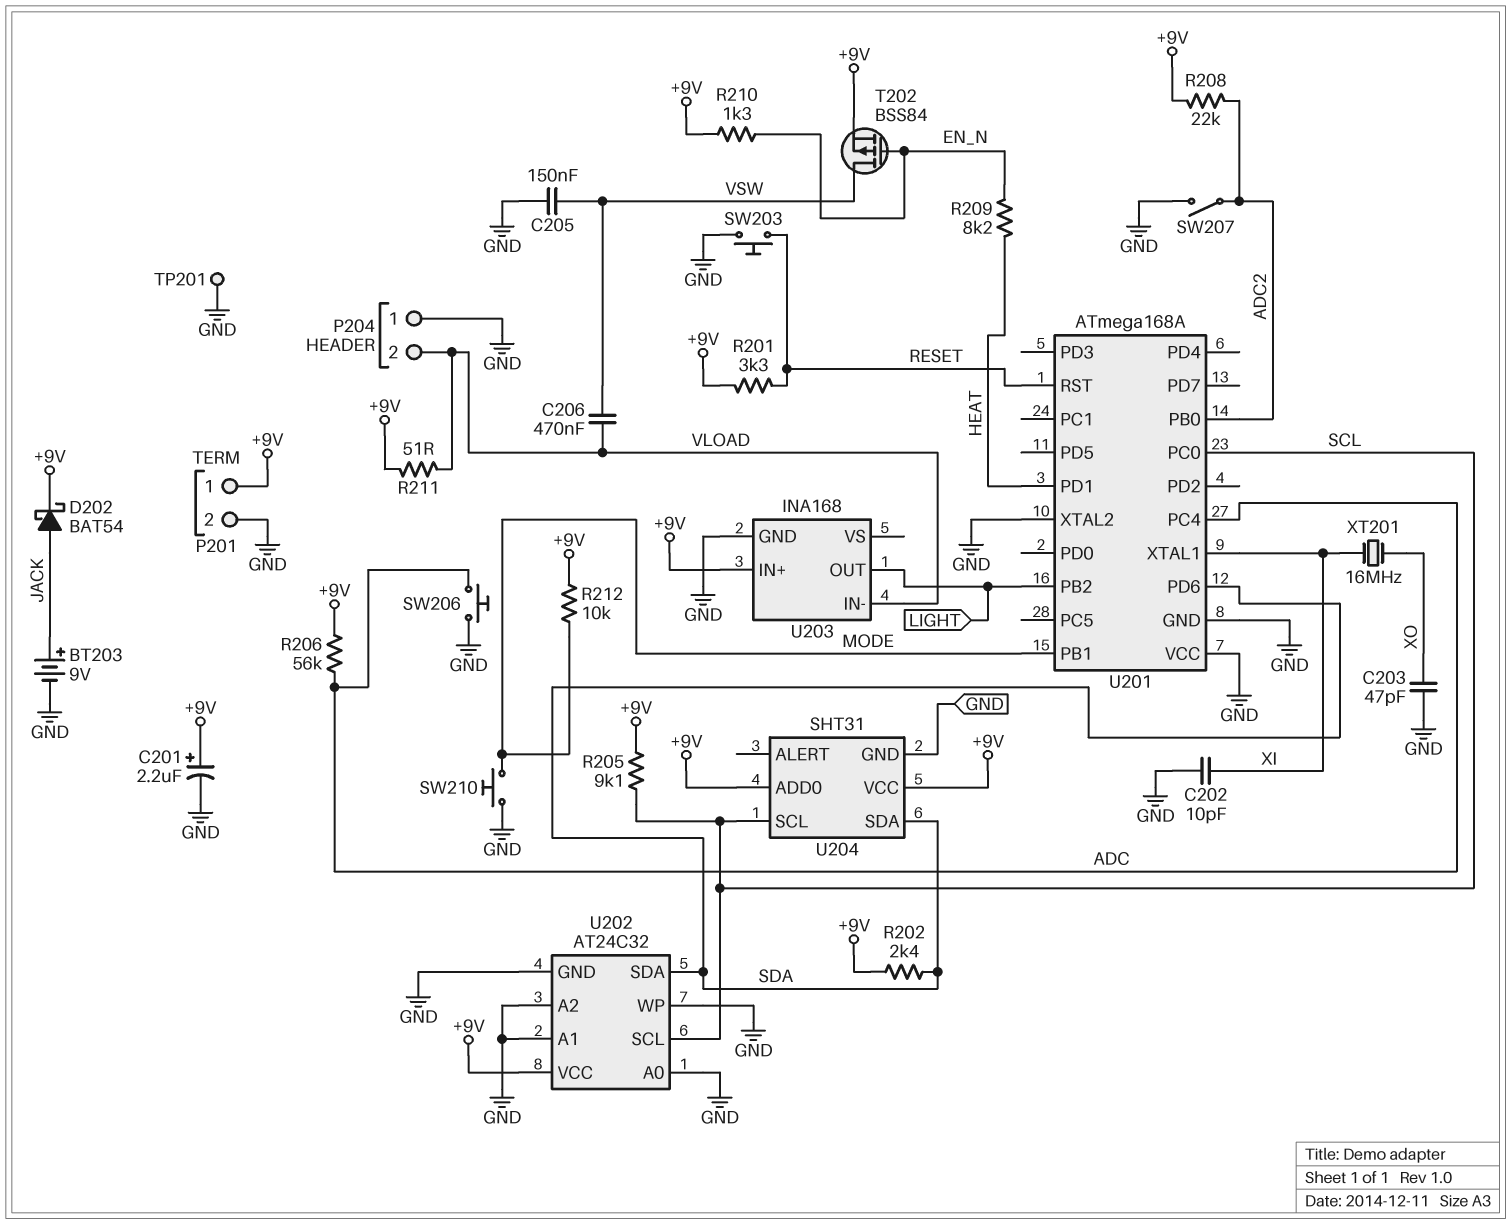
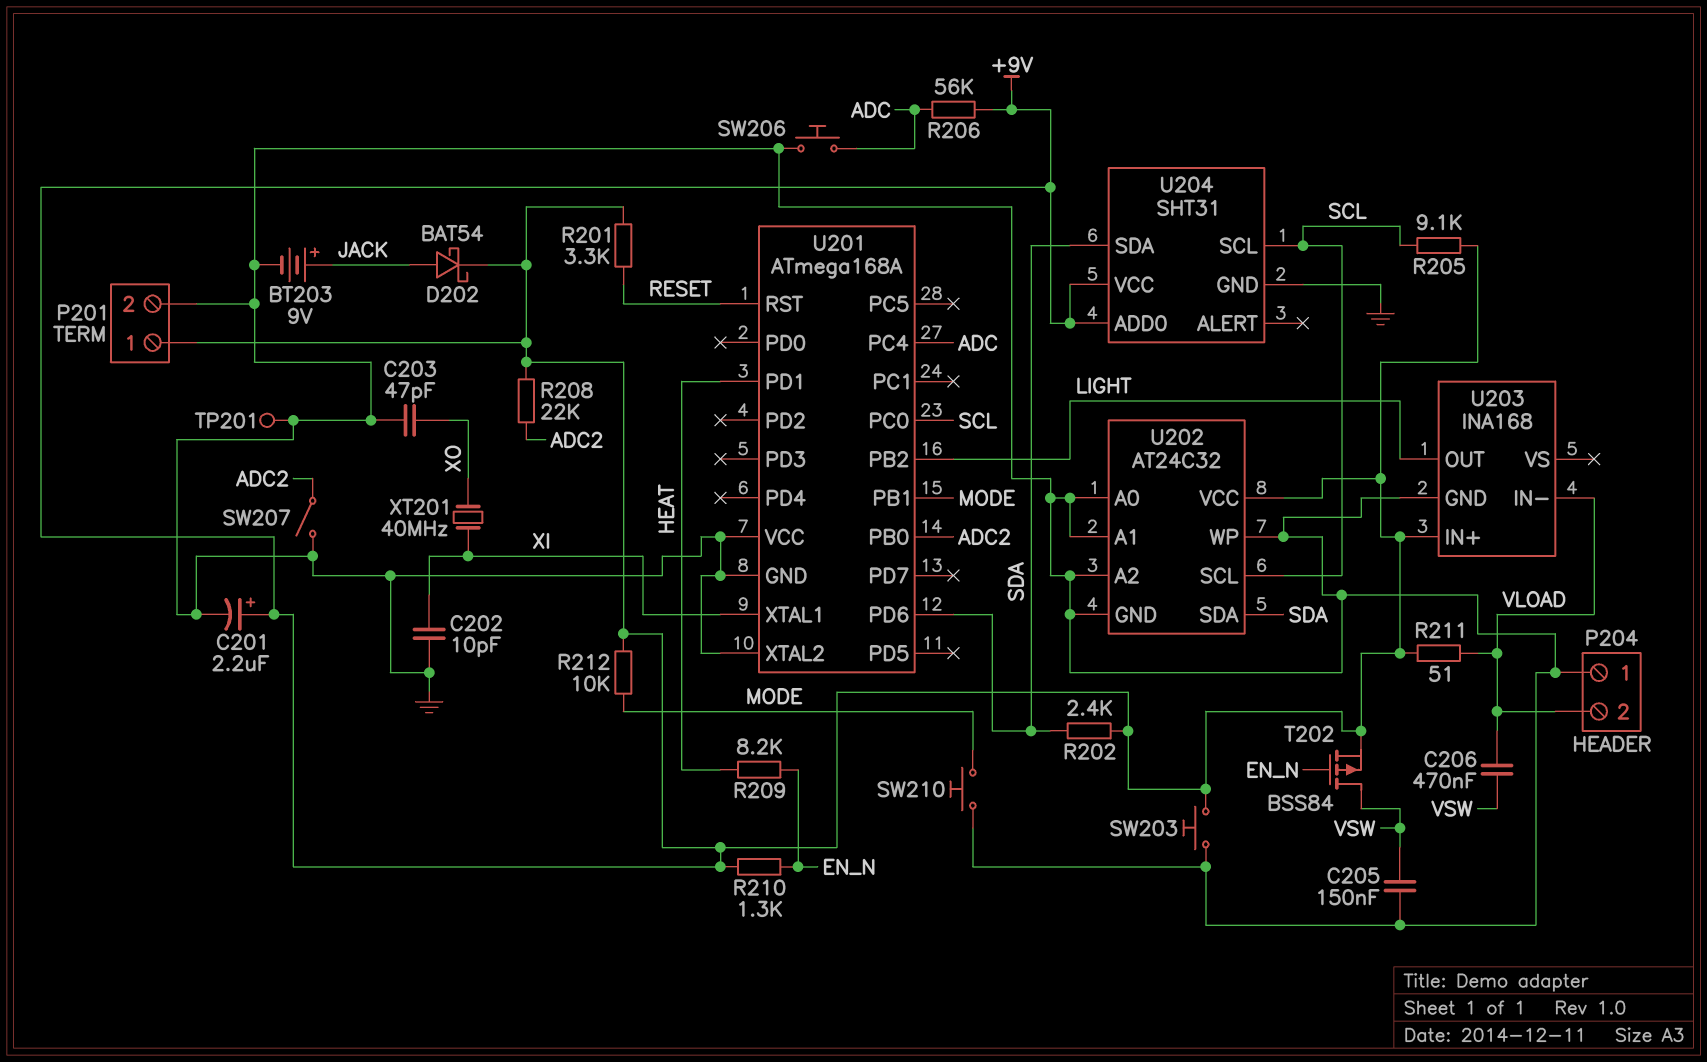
SW203: button (GND, RESET) -> button (+9V, GND)
XT201: 16MHz (XI, XO) -> 40MHz (XI, XO)

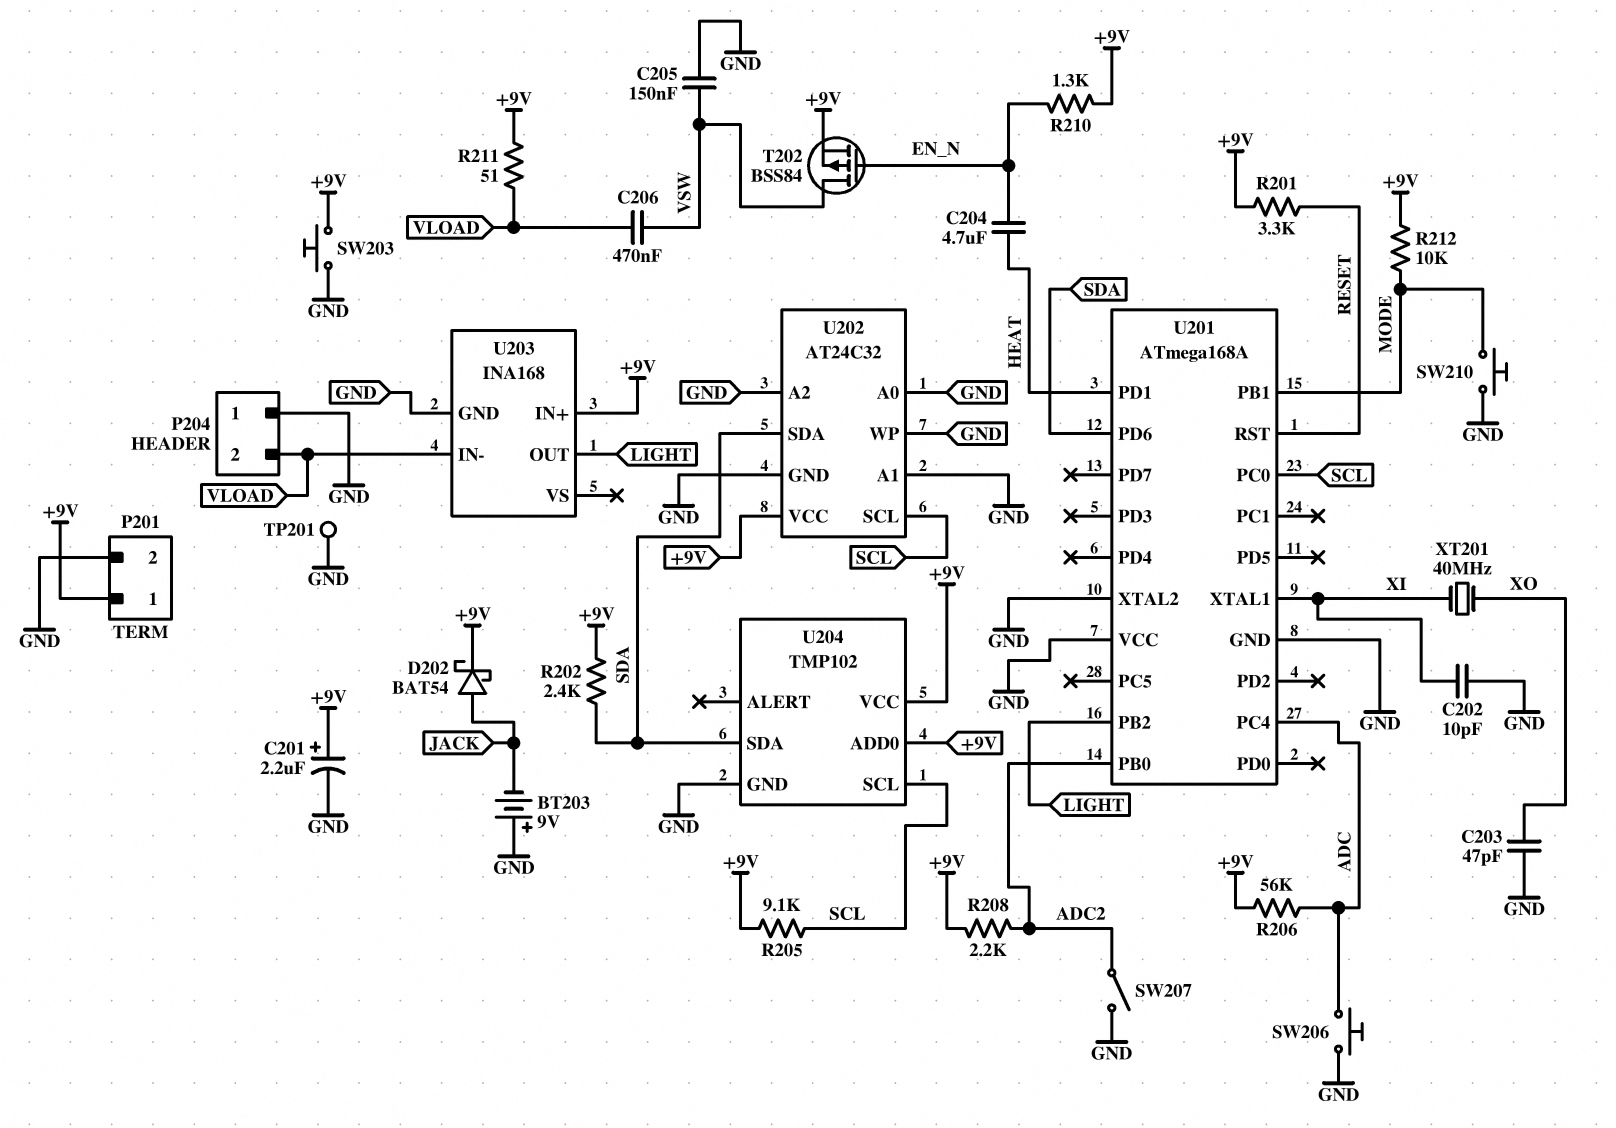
BT203: 9V (plus JACK, minus GND) -> 9V (plus GND, minus JACK)
C204: none -> 4.7uF (EN_N, HEAT)
R208: 22k (+9V, ADC2) -> 2.2k (+9V, ADC2)
R209: 8.2k (EN_N, HEAT) -> none
U204: SHT31 -> TMP102

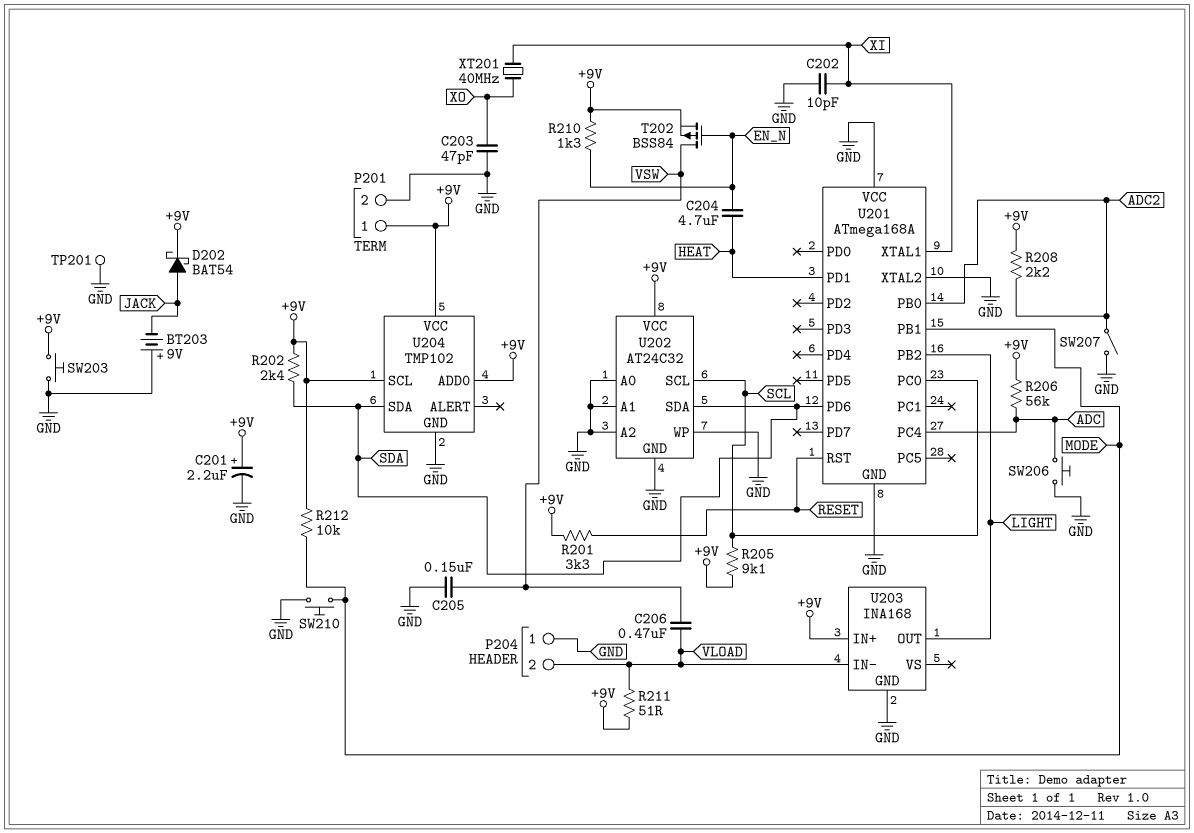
U204 pin SCL: SCL -> +9V

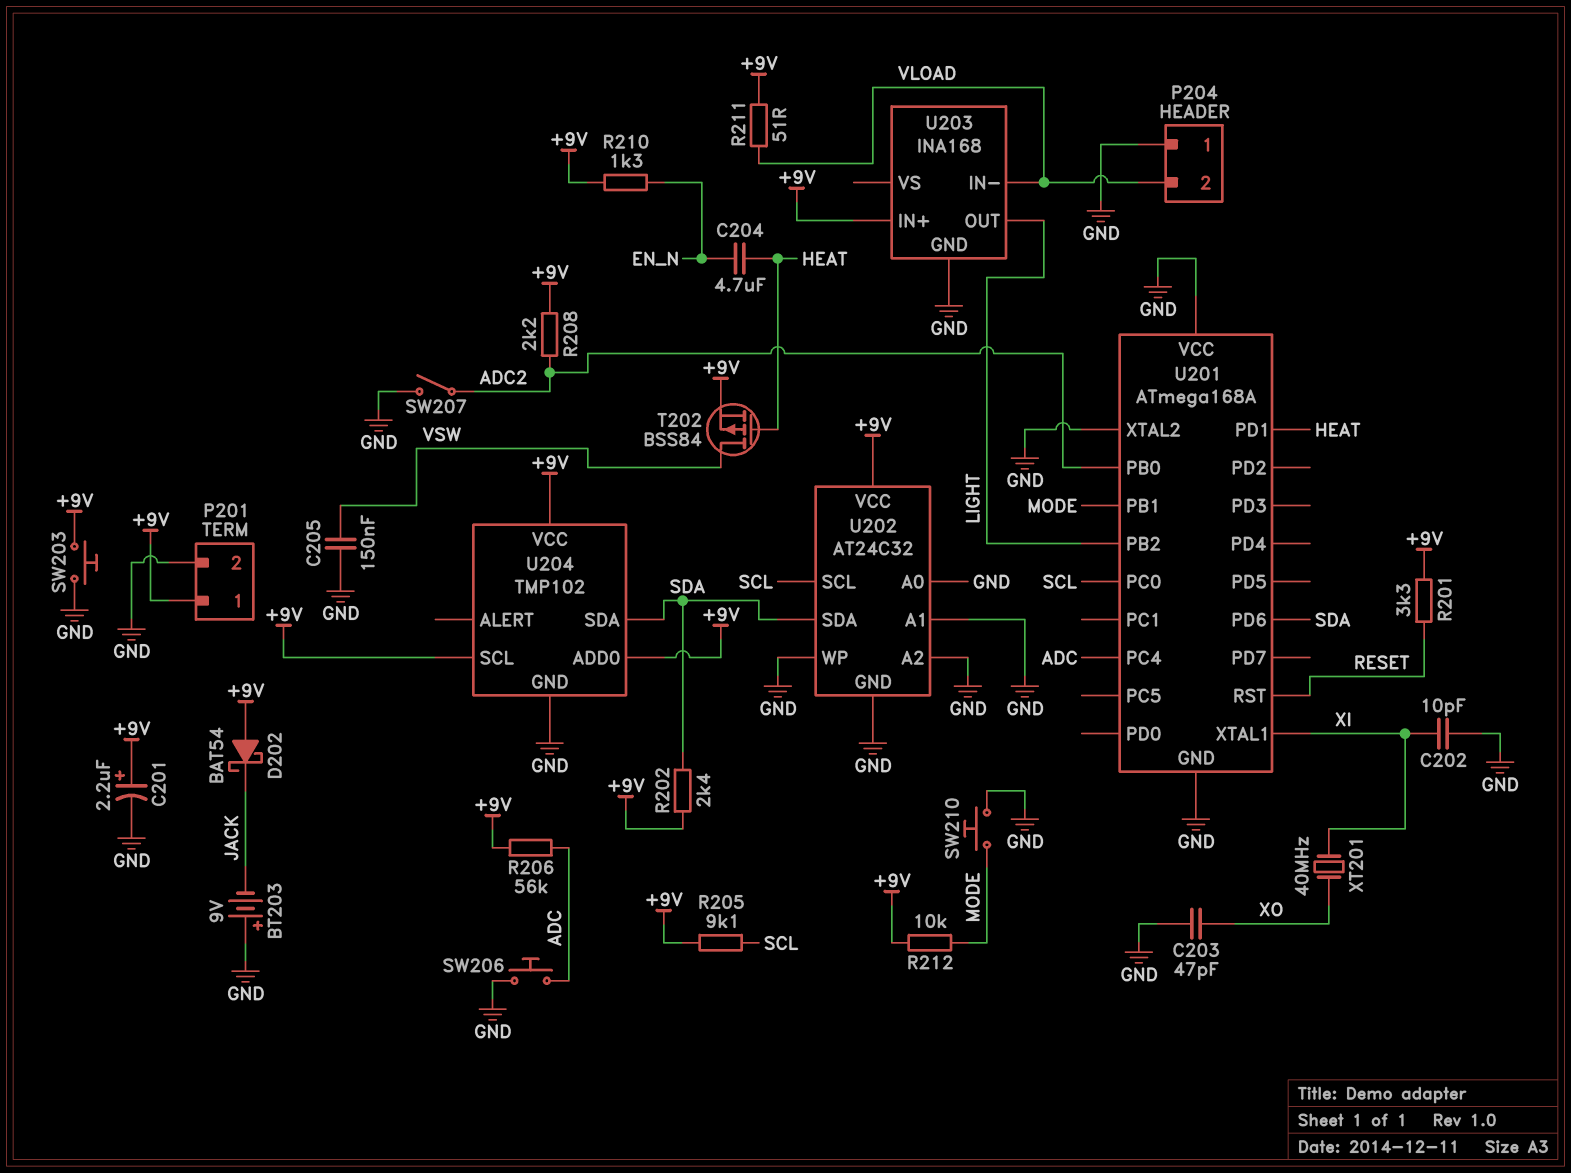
C206: 470nF (VLOAD, VSW) -> none
D202: schottky BAT54 (A JACK, K +9V) -> schottky BAT54 (A +9V, K JACK)
T202: PMOS BSS84 (G EN_N, D VSW, S +9V) -> PMOS BSS84 (G HEAT, D VSW, S +9V)
TP201: test point (GND) -> none

